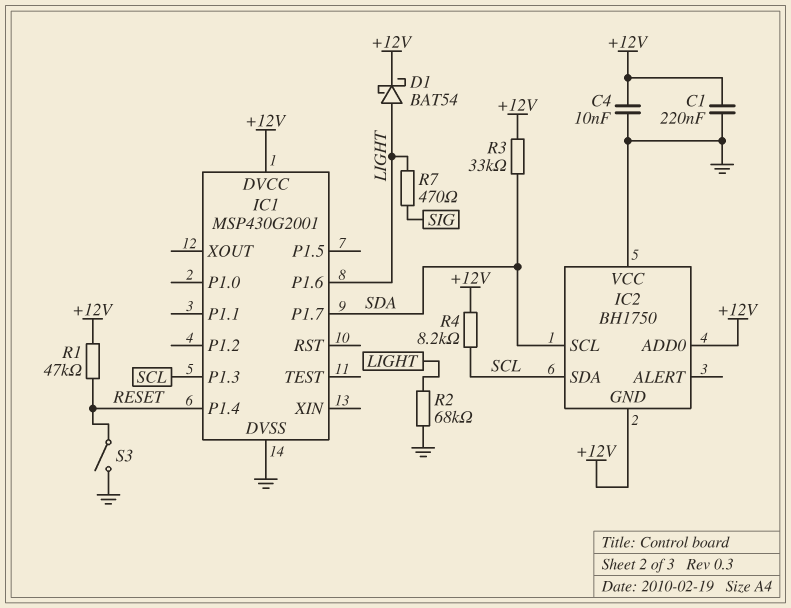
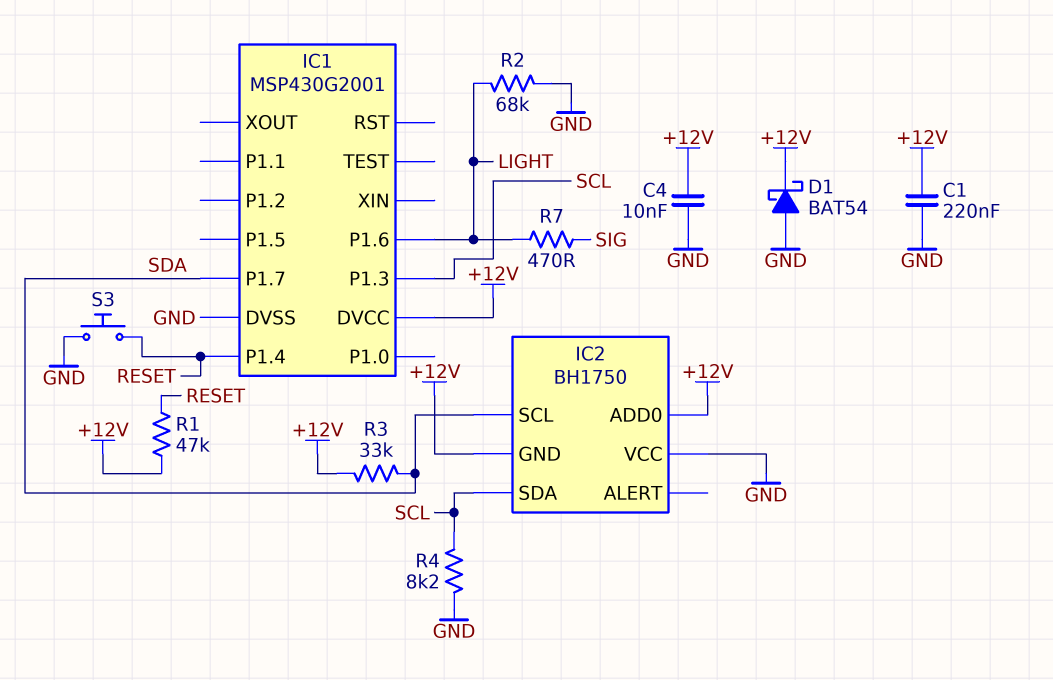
D1: schottky BAT54 (A LIGHT, K +12V) -> schottky BAT54 (A GND, K +12V)
R4: 8.2k (+12V, SCL) -> 8.2k (GND, SCL)
S3: switch (GND, RESET) -> button (GND, RESET)

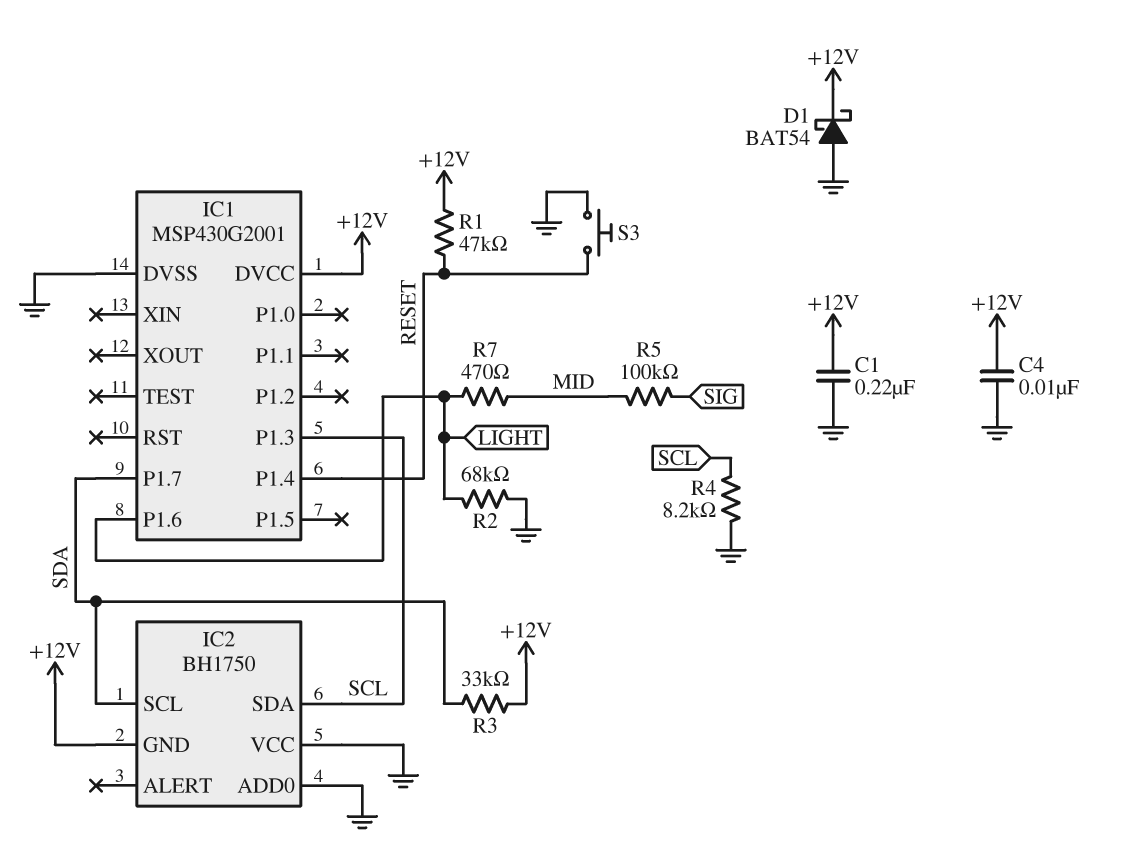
IC2 pin ADD0: +12V -> GND
R5: none -> 100k (MID, SIG)
R7: 470 (LIGHT, SIG) -> 470 (LIGHT, MID)

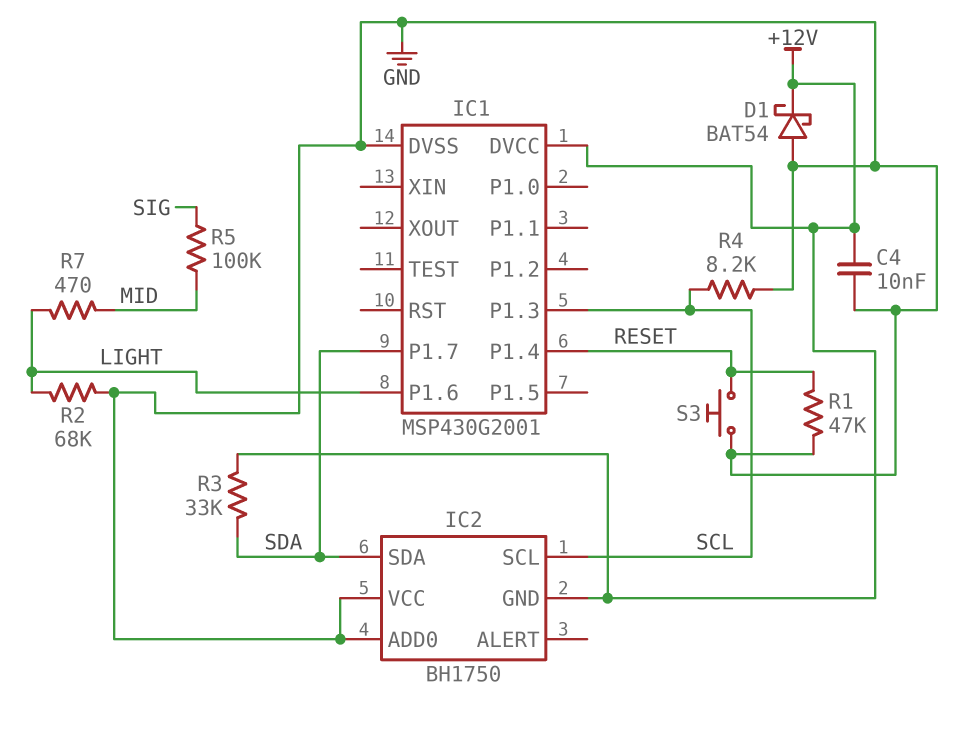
C1: 220nF (+12V, GND) -> none
IC2 pin SCL: SDA -> SCL
IC2 pin SDA: SCL -> SDA
R1: 47k (+12V, RESET) -> 47k (GND, RESET)

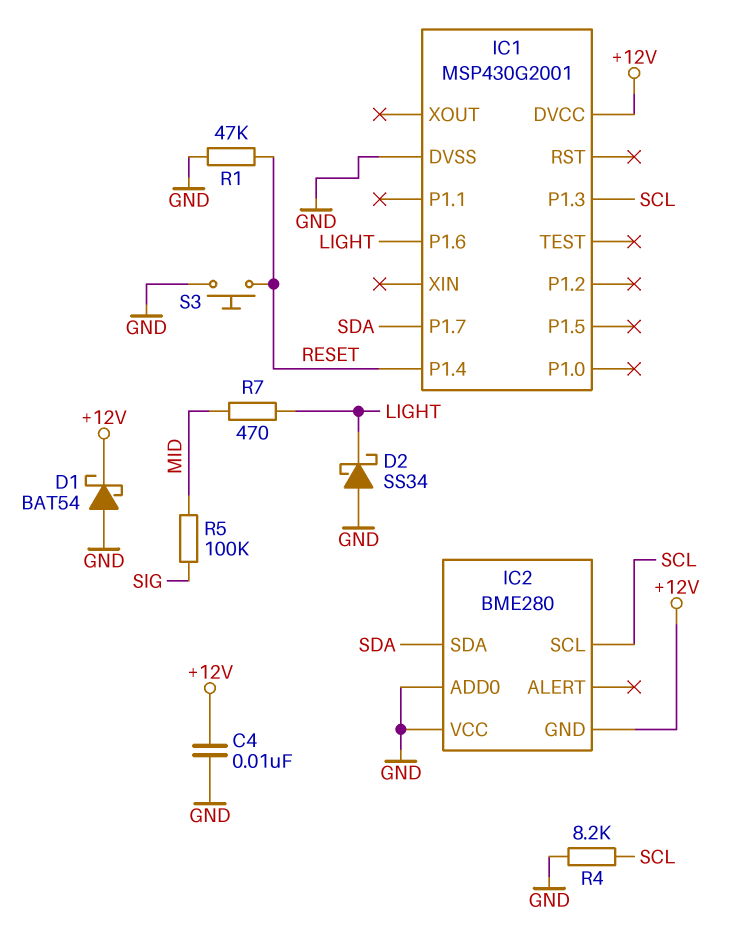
D2: none -> schottky SS34 (A GND, K LIGHT)
IC2: BH1750 -> BME280
R2: 68k (GND, LIGHT) -> none
R3: 33k (+12V, SDA) -> none

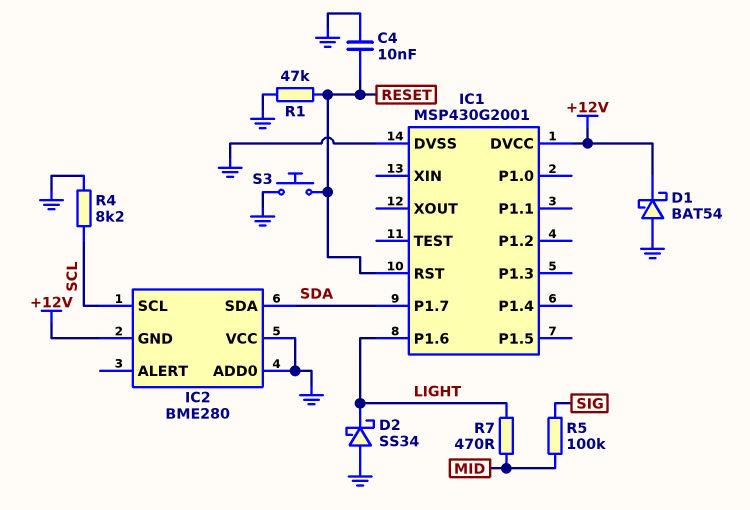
C4: 10nF (+12V, GND) -> 10nF (GND, RESET)
IC1 pin P1.3: SCL -> none
IC1 pin P1.4: RESET -> none
IC1 pin RST: none -> RESET

